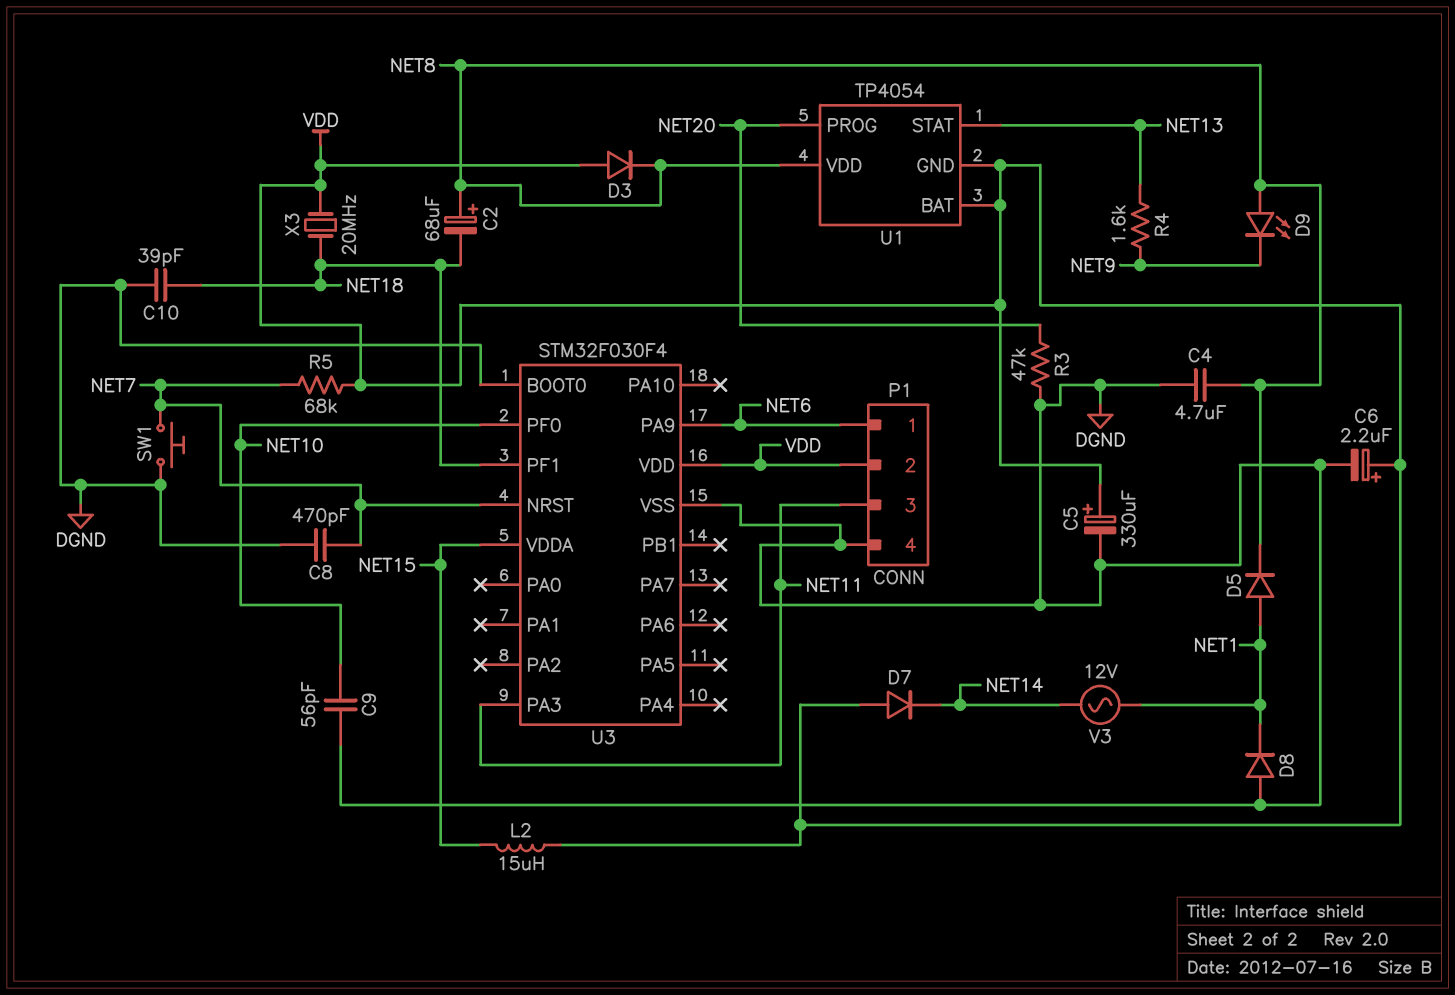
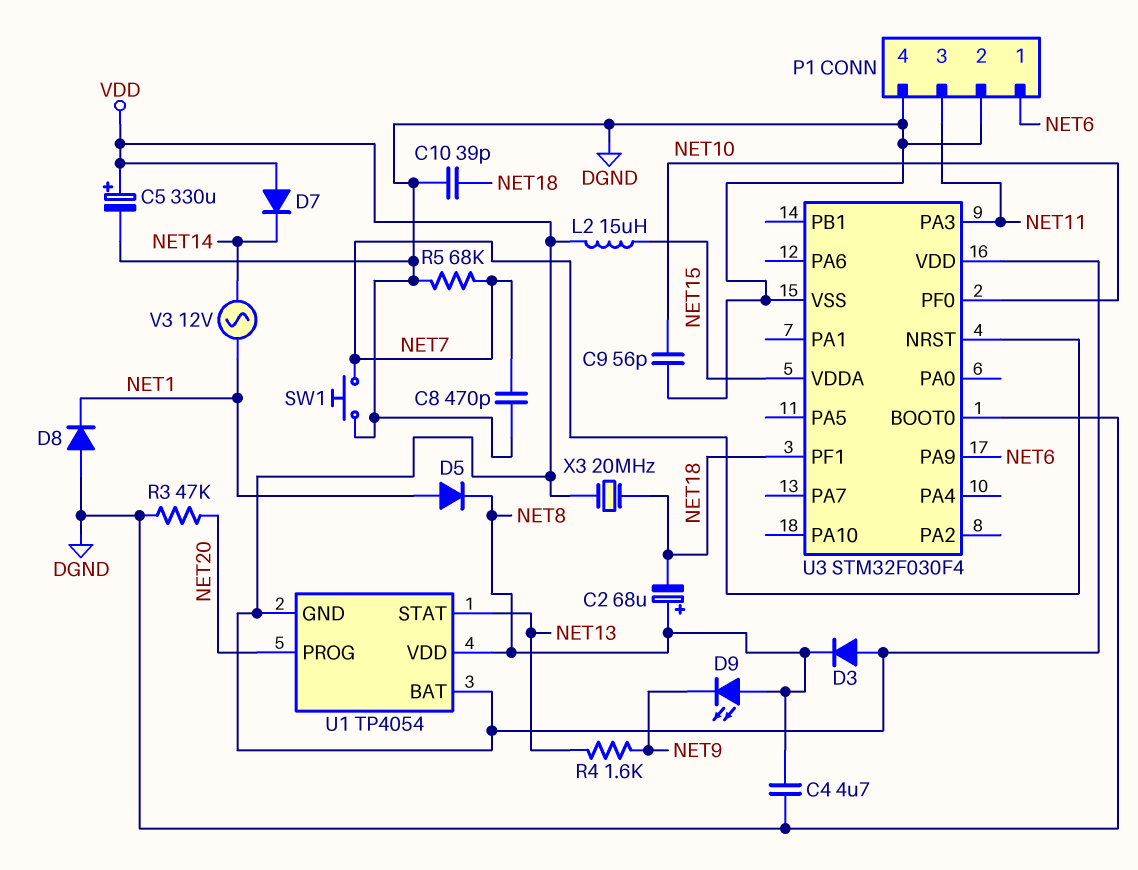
C6: 2.2uF (plus VDD, minus DGND) -> none
P1 pin 2: VDD -> DGND
R5: 68k (NET7, VDD) -> 68k (DGND, NET7)

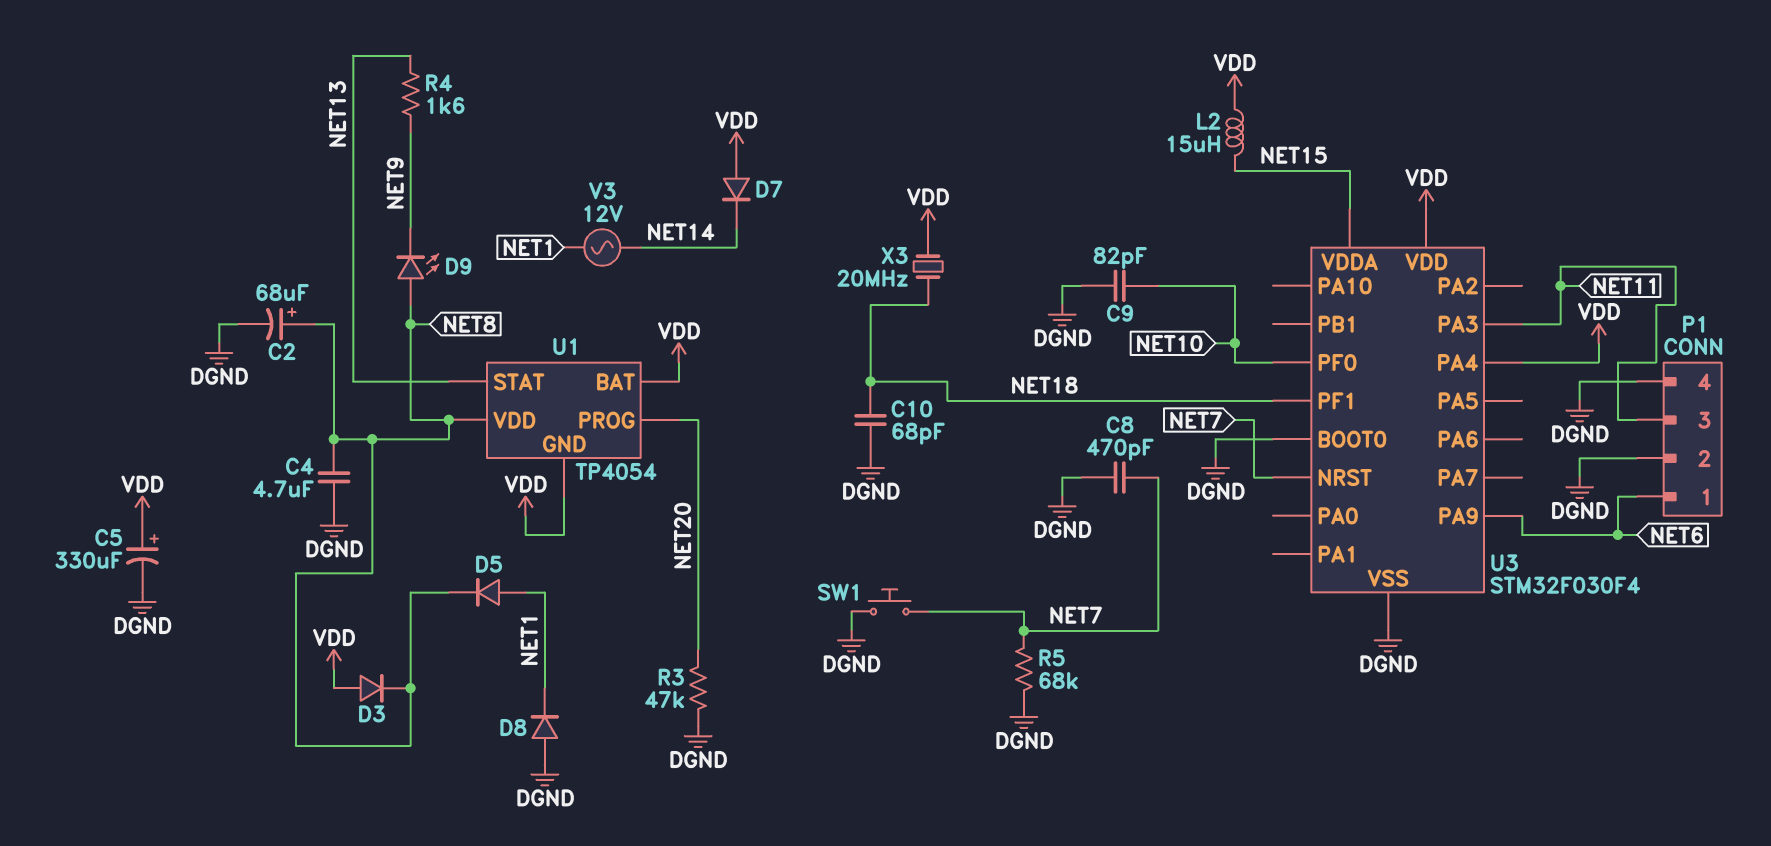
C2: 68uF (plus NET8, minus NET18) -> 68uF (plus NET8, minus DGND)
C9: 56pF (DGND, NET10) -> 82pF (DGND, NET10)
C10: 39pF (DGND, NET18) -> 68pF (DGND, NET18)
U3 pin PA4: none -> VDD

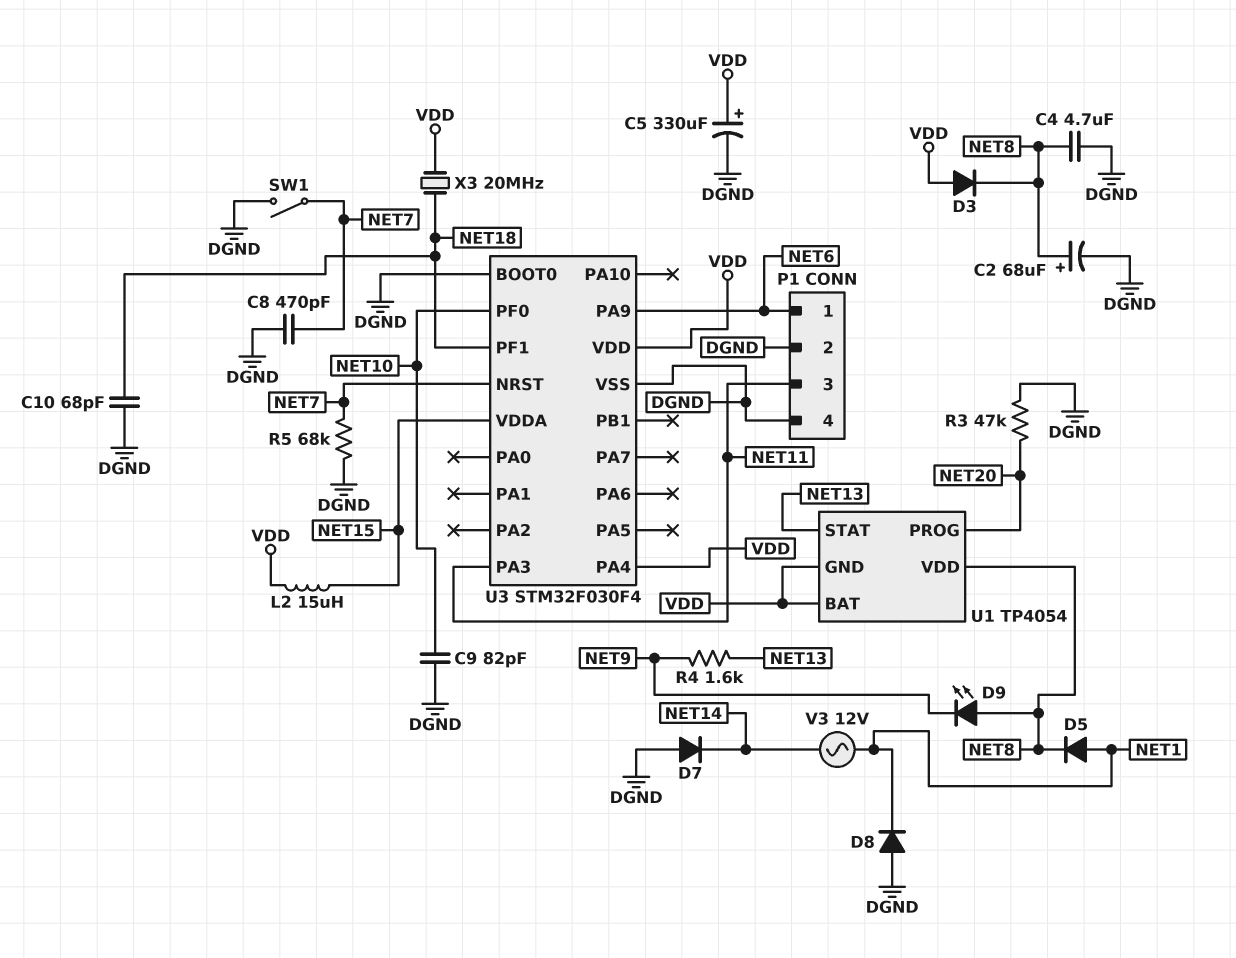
D7: diode (A VDD, K NET14) -> diode (A DGND, K NET14)
SW1: button (DGND, NET7) -> switch (DGND, NET7)

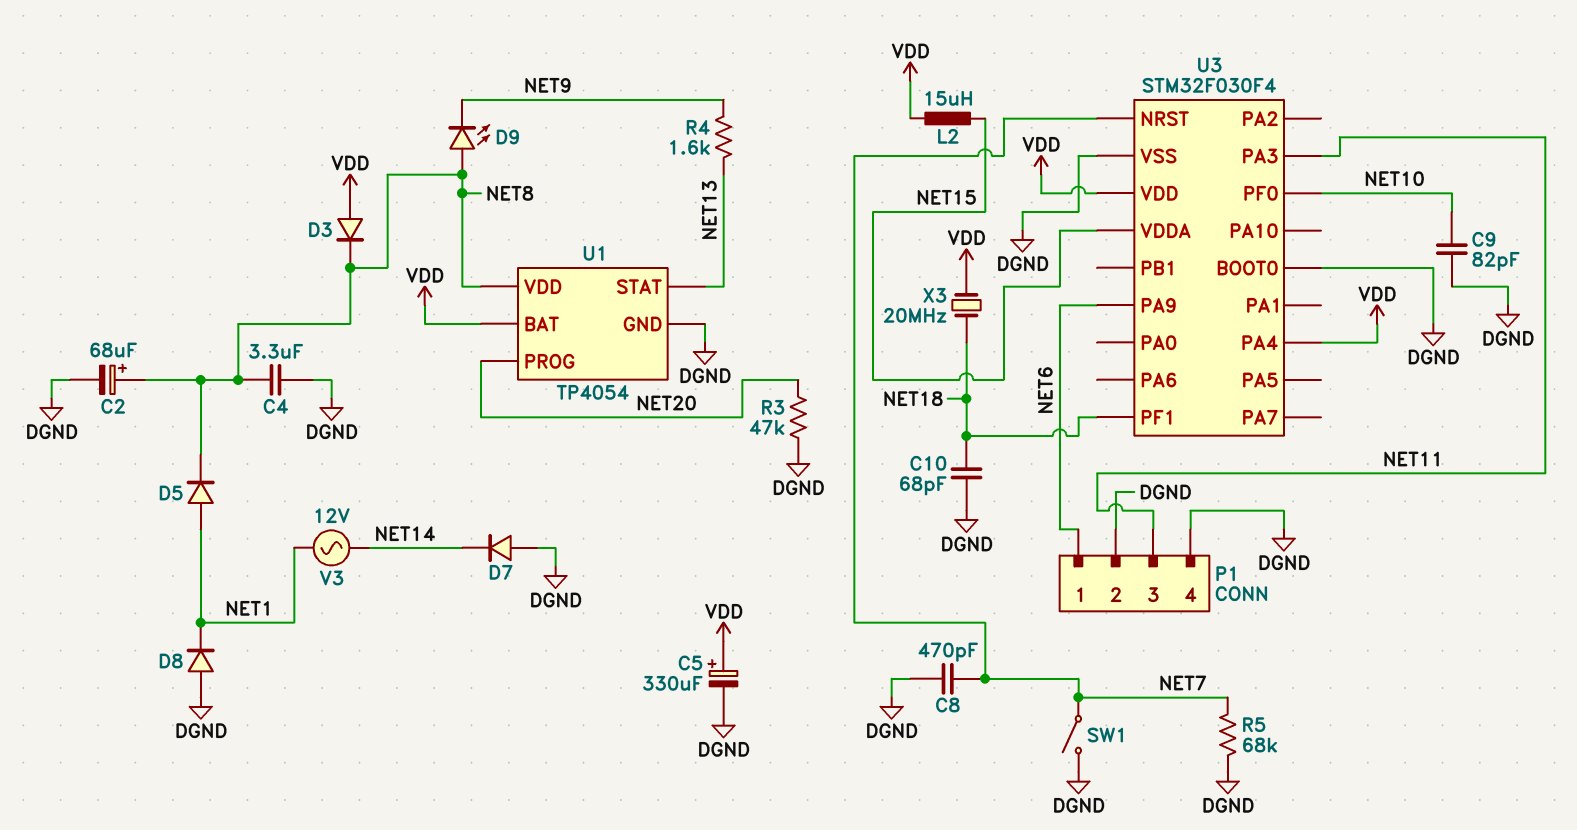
C4: 4.7uF (DGND, NET8) -> 3.3uF (DGND, NET8)
U1 pin GND: VDD -> DGND

